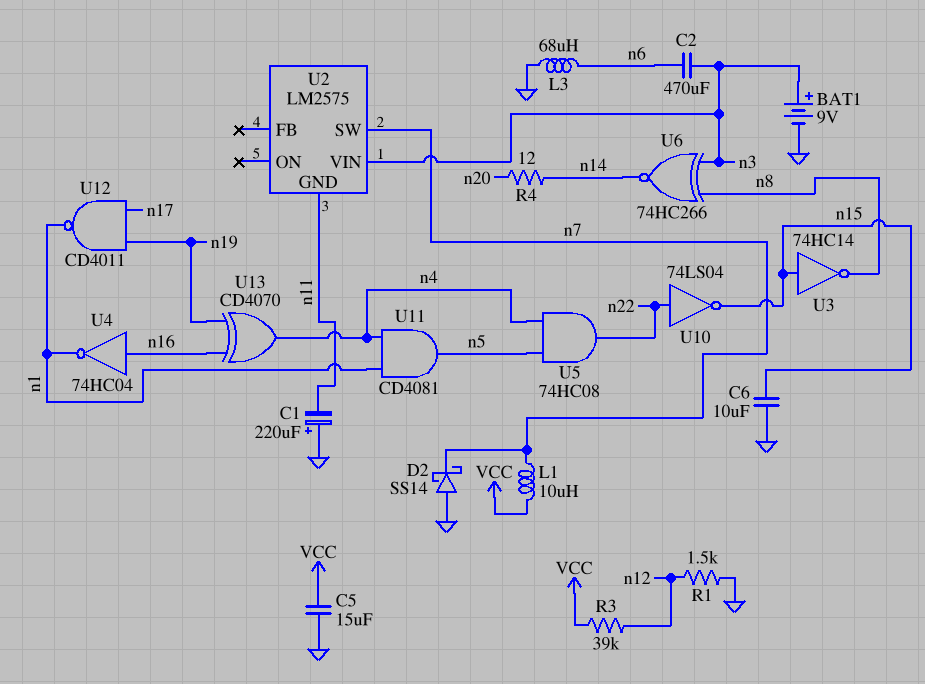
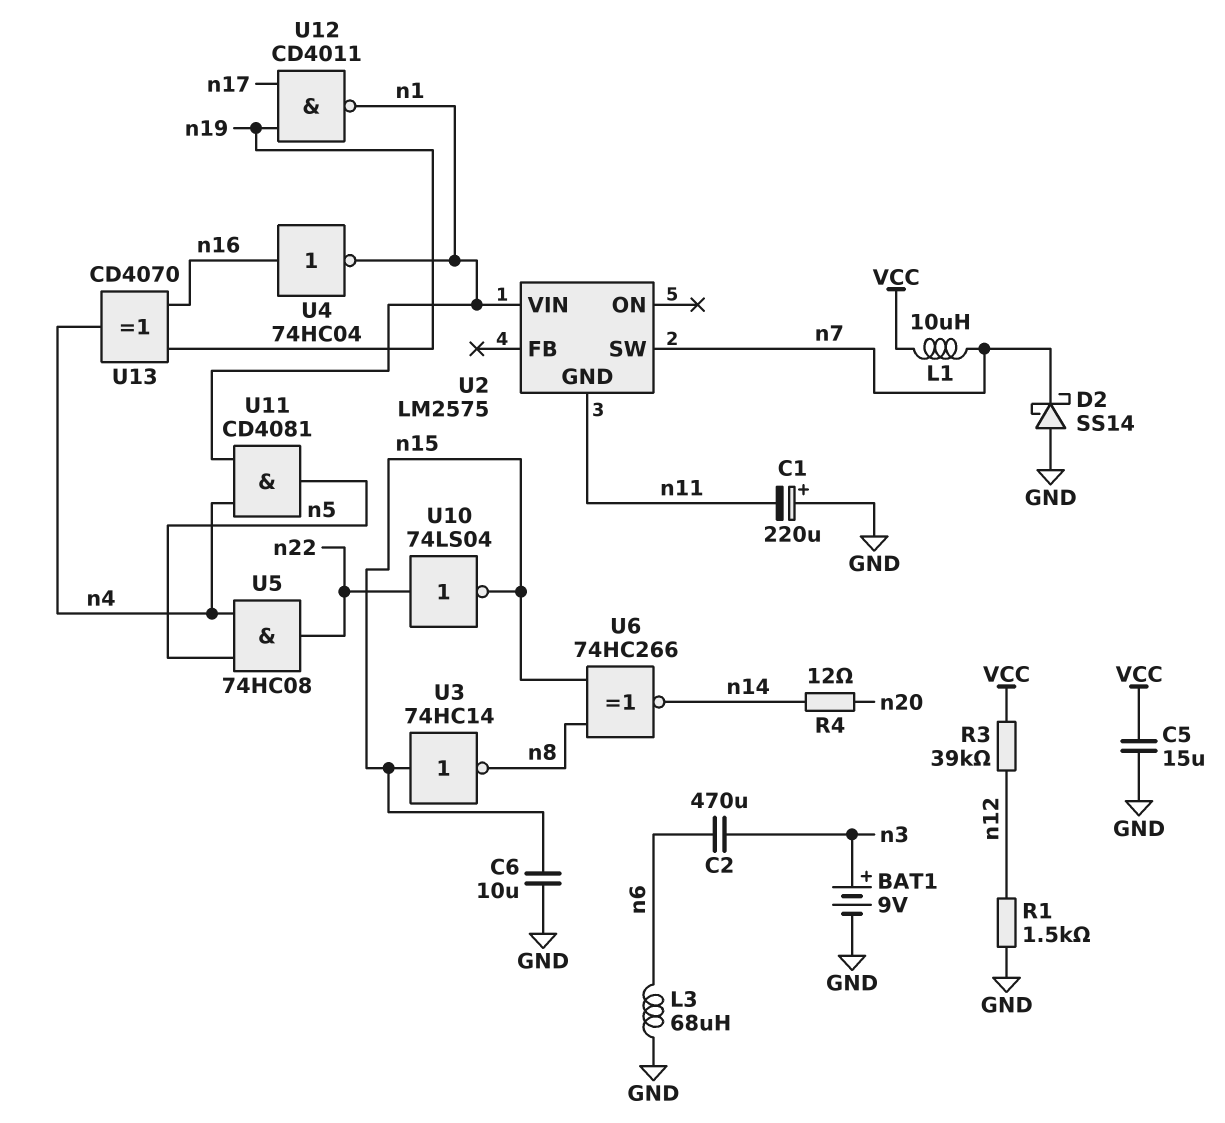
U2 pin VIN: n3 -> n1
U6: XNOR 74HC266 (in n3, in n8, out n14) -> XNOR 74HC266 (in n8, in n15, out n14)

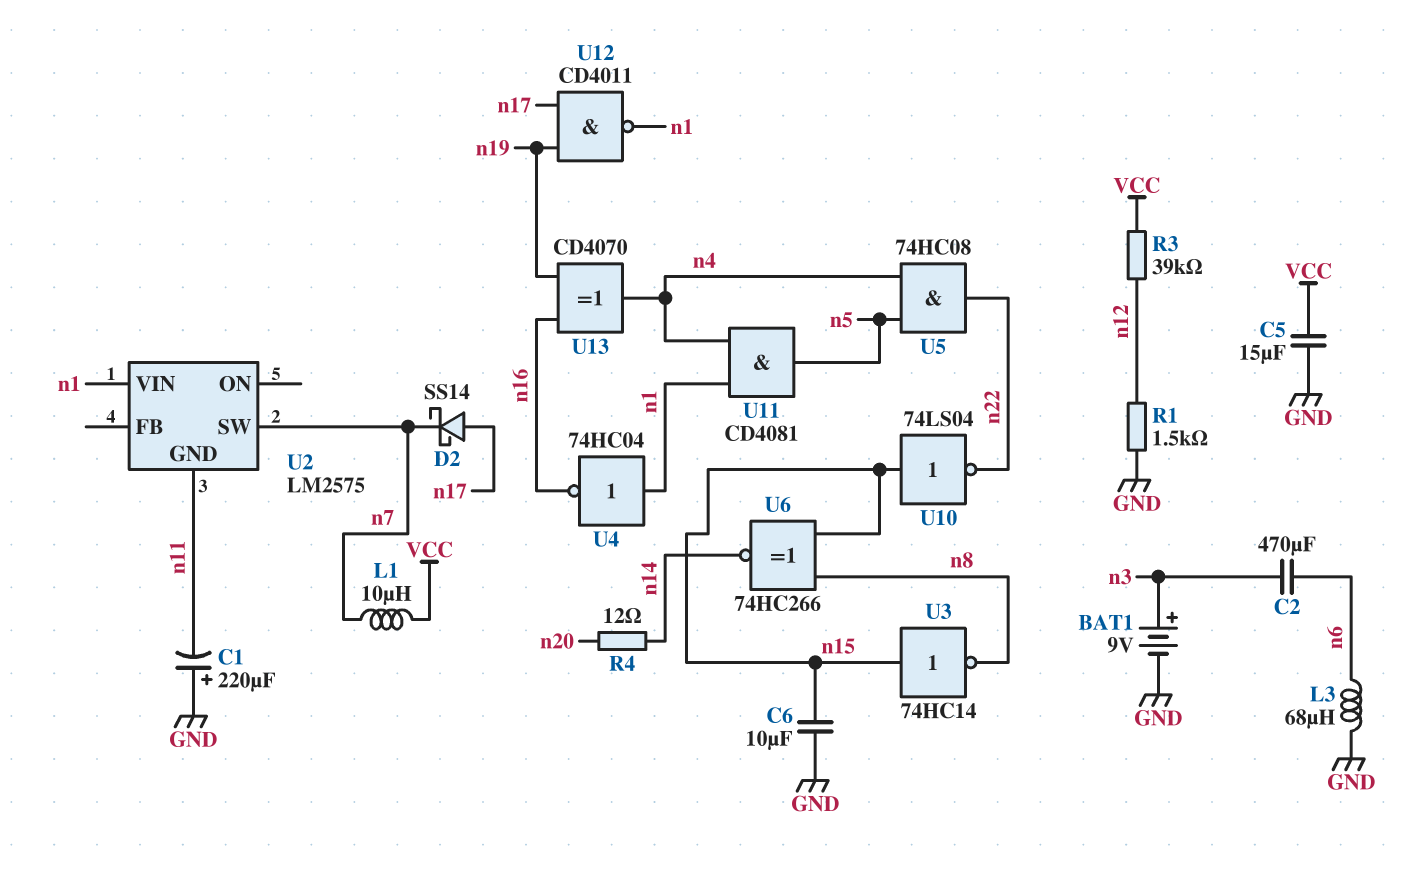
D2: schottky SS14 (A GND, K n7) -> schottky SS14 (A n17, K n7)
U4: NOT 74HC04 (in n16, out n1) -> NOT 74HC04 (in n1, out n16)
U10: NOT 74LS04 (in n22, out n15) -> NOT 74LS04 (in n15, out n22)

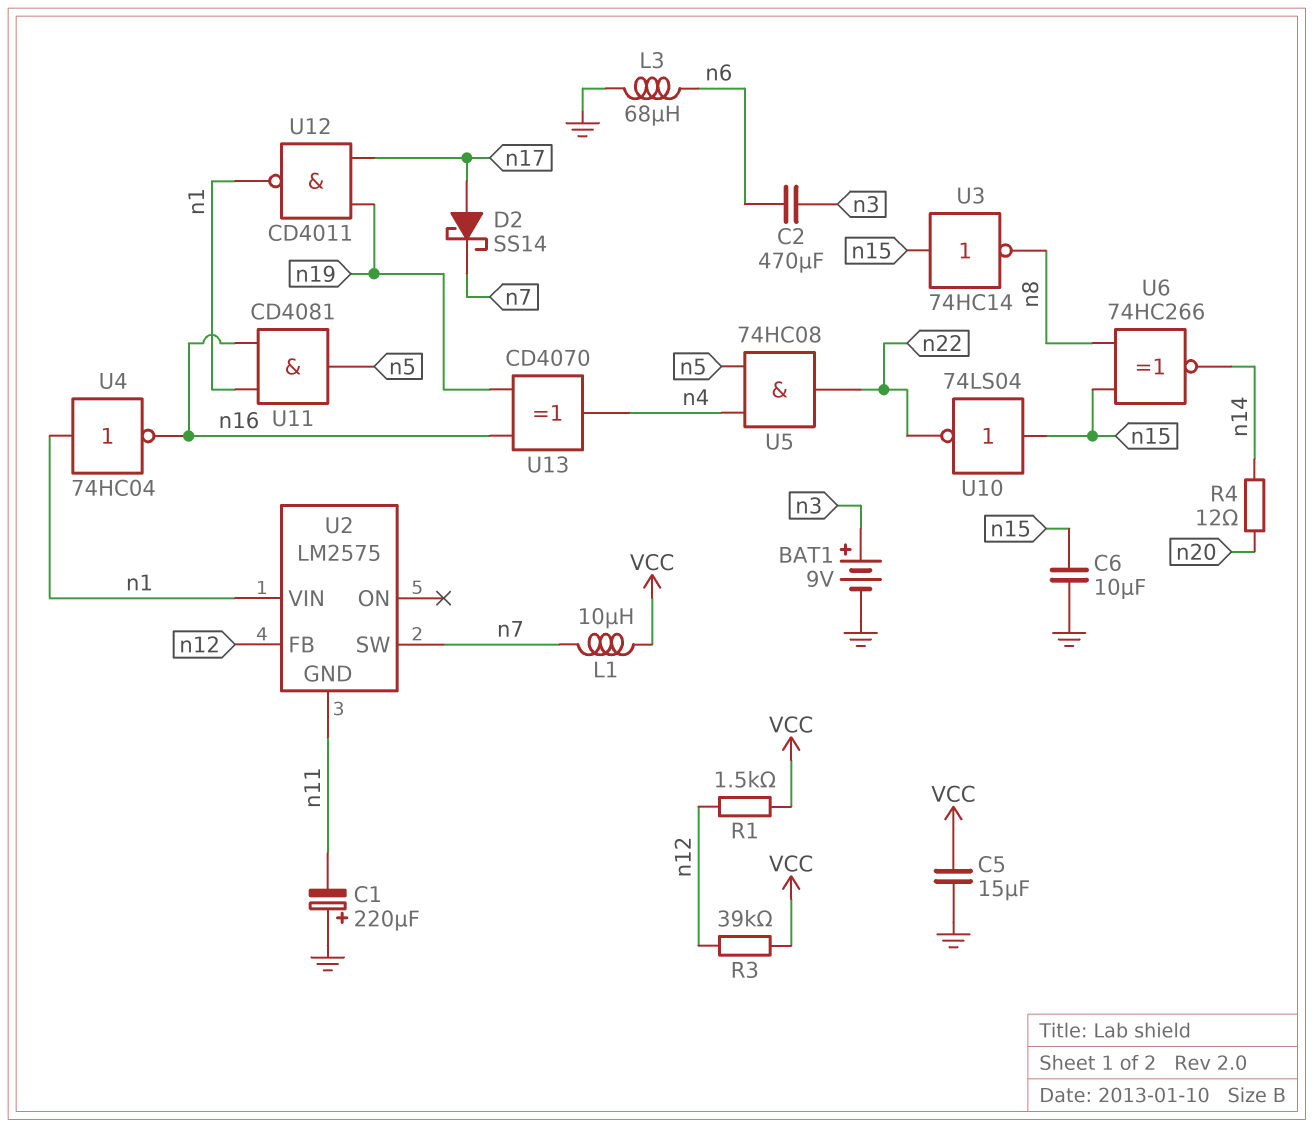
R1: 1.5k (GND, n12) -> 1.5k (VCC, n12)
U2 pin FB: none -> n12
U11: AND CD4081 (in n1, in n4, out n5) -> AND CD4081 (in n1, in n16, out n5)

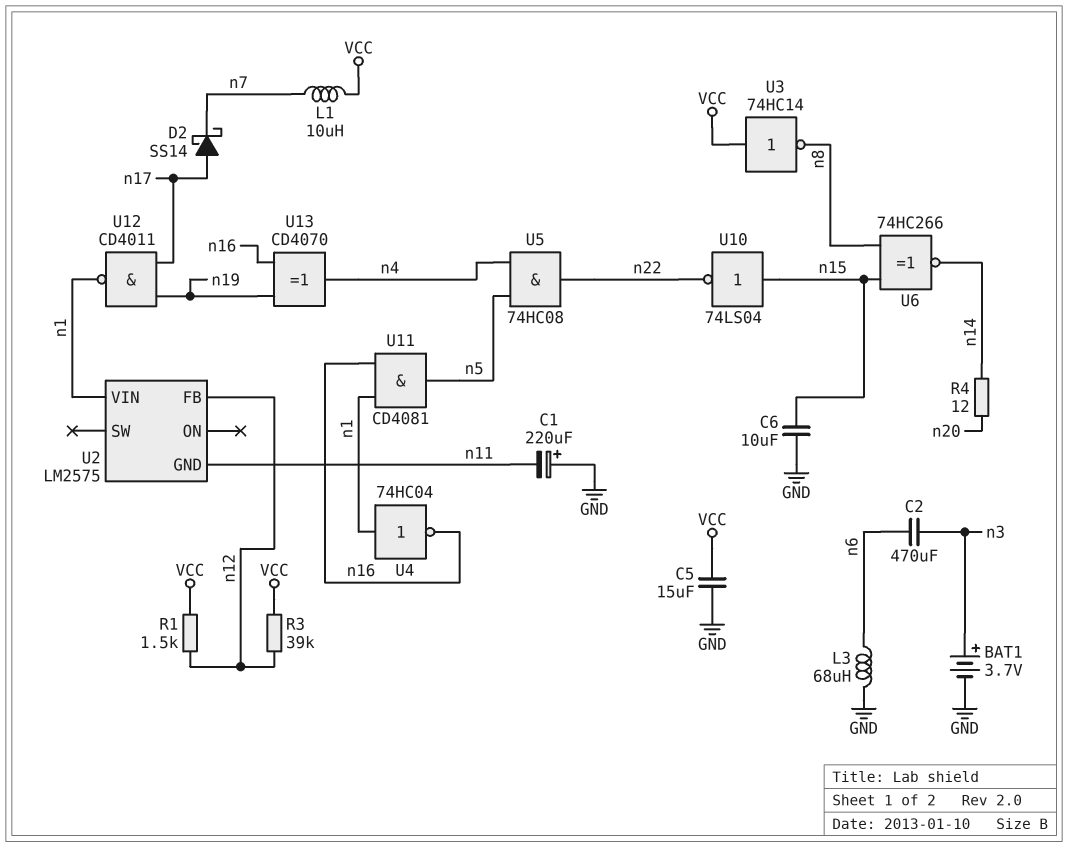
BAT1: 9V (plus n3, minus GND) -> 3.7V (plus n3, minus GND)
U2 pin SW: n7 -> none
U3: NOT 74HC14 (in n15, out n8) -> NOT 74HC14 (in VCC, out n8)

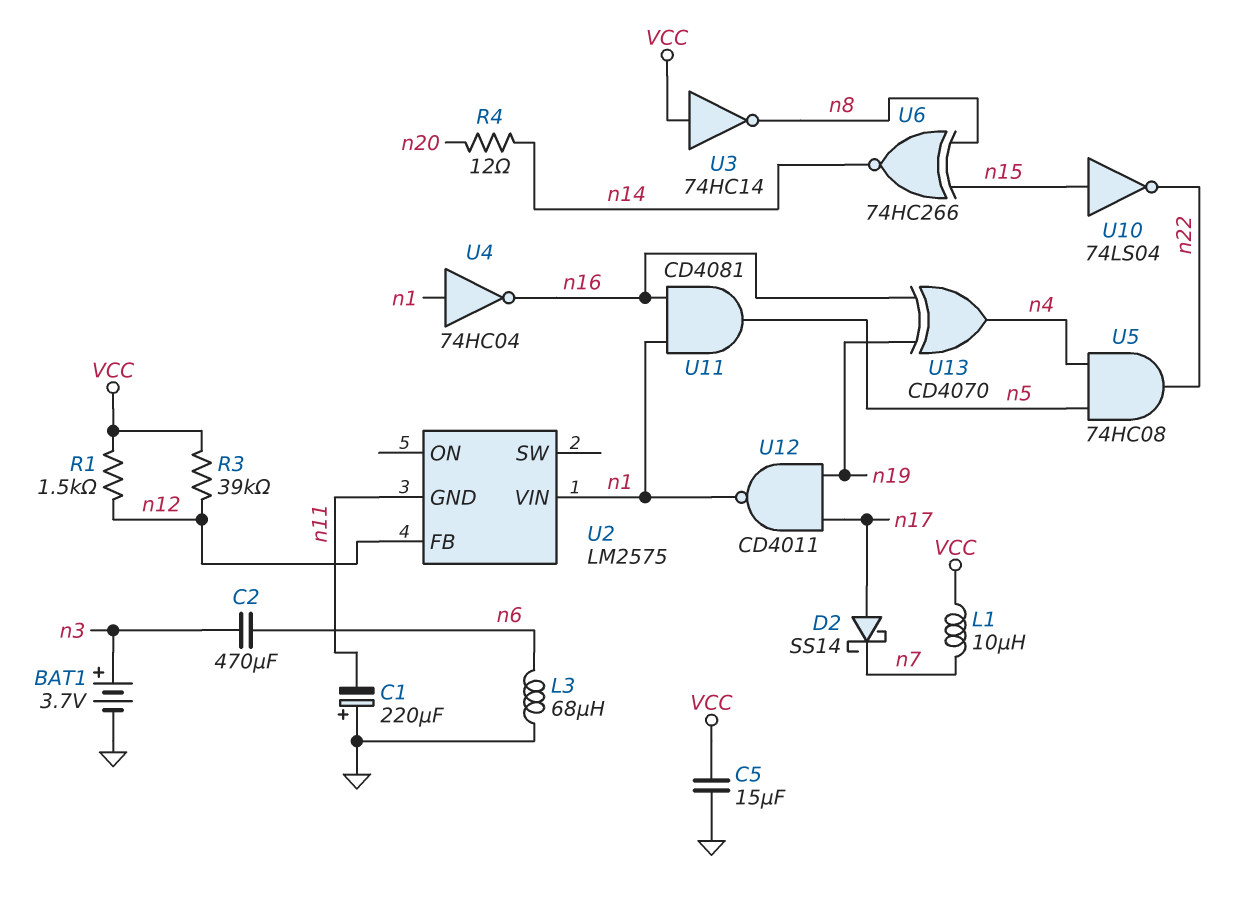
C6: 10uF (GND, n15) -> none

